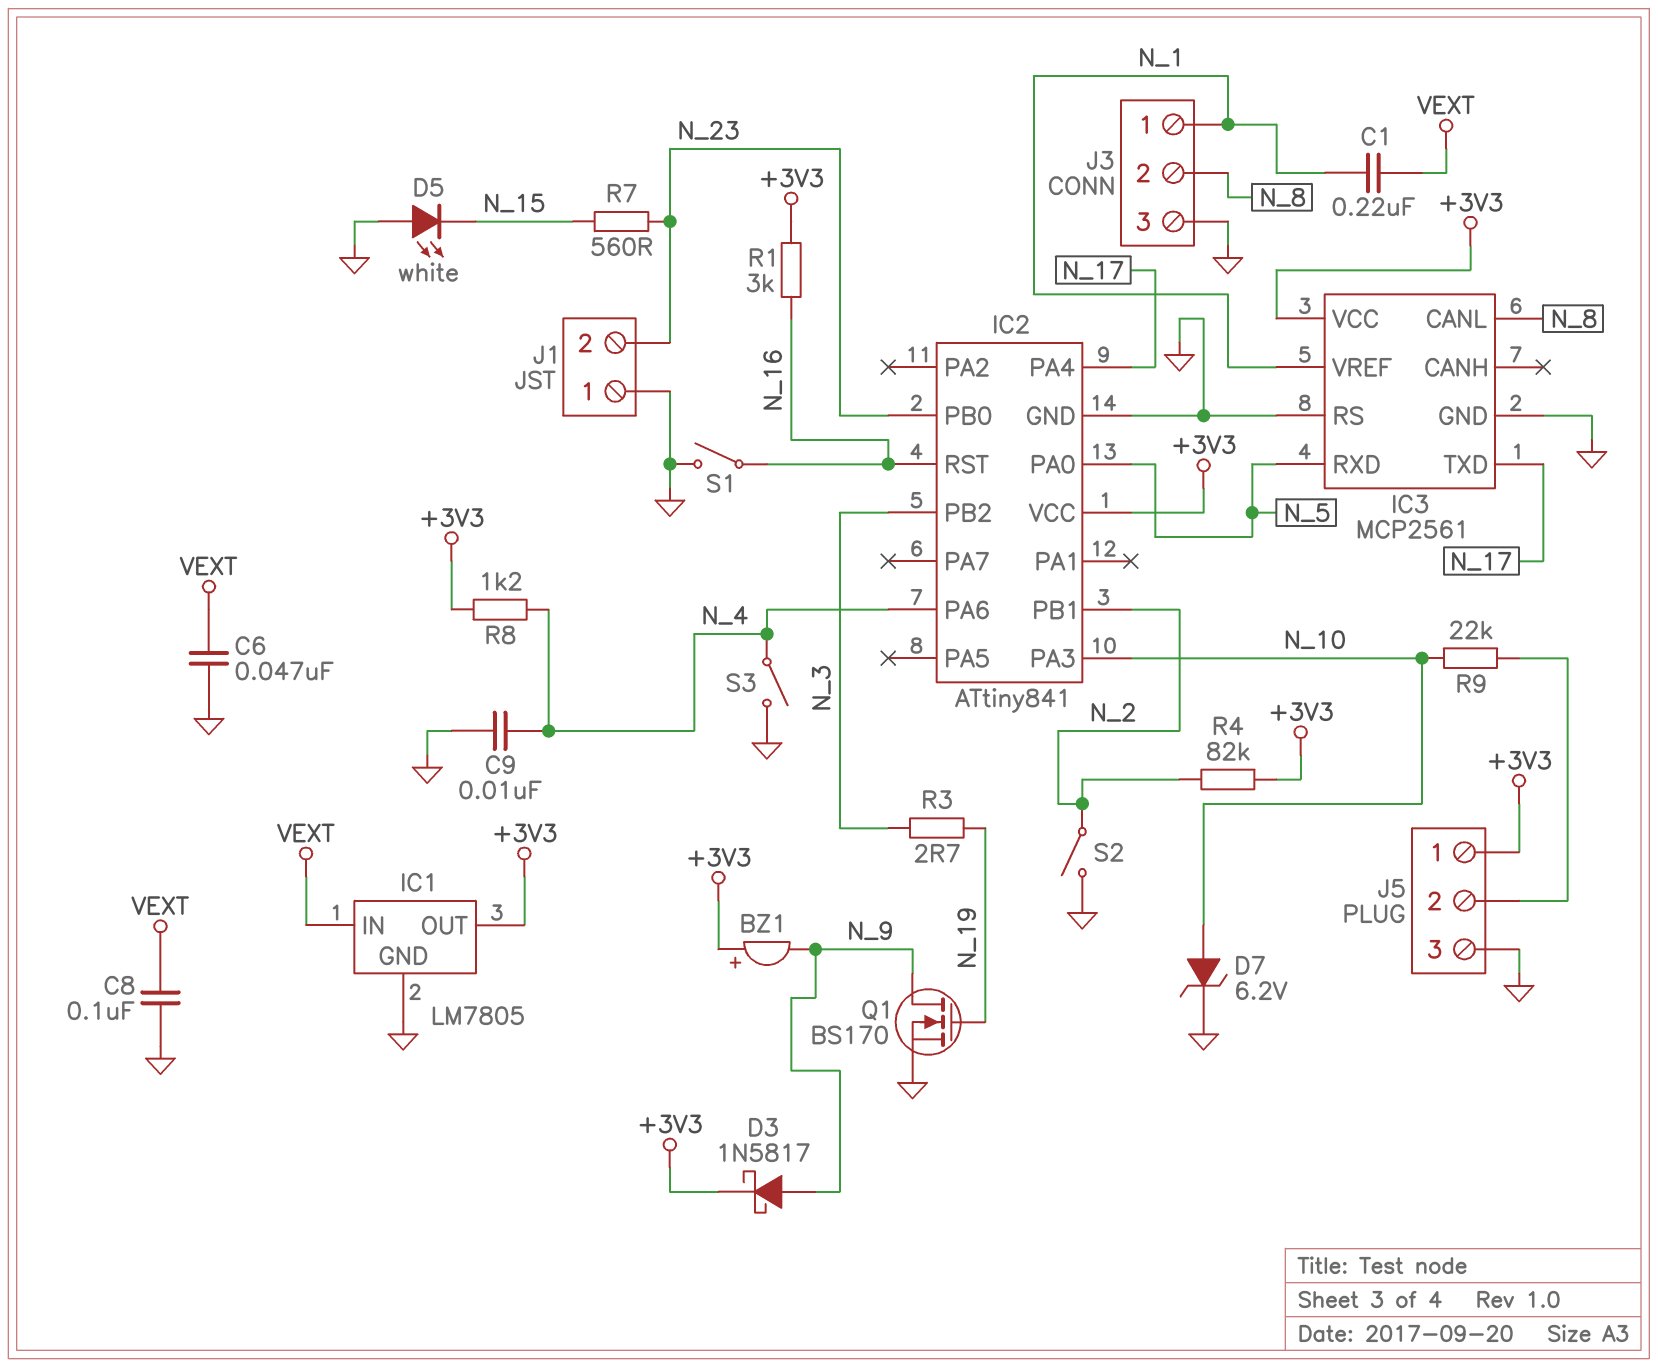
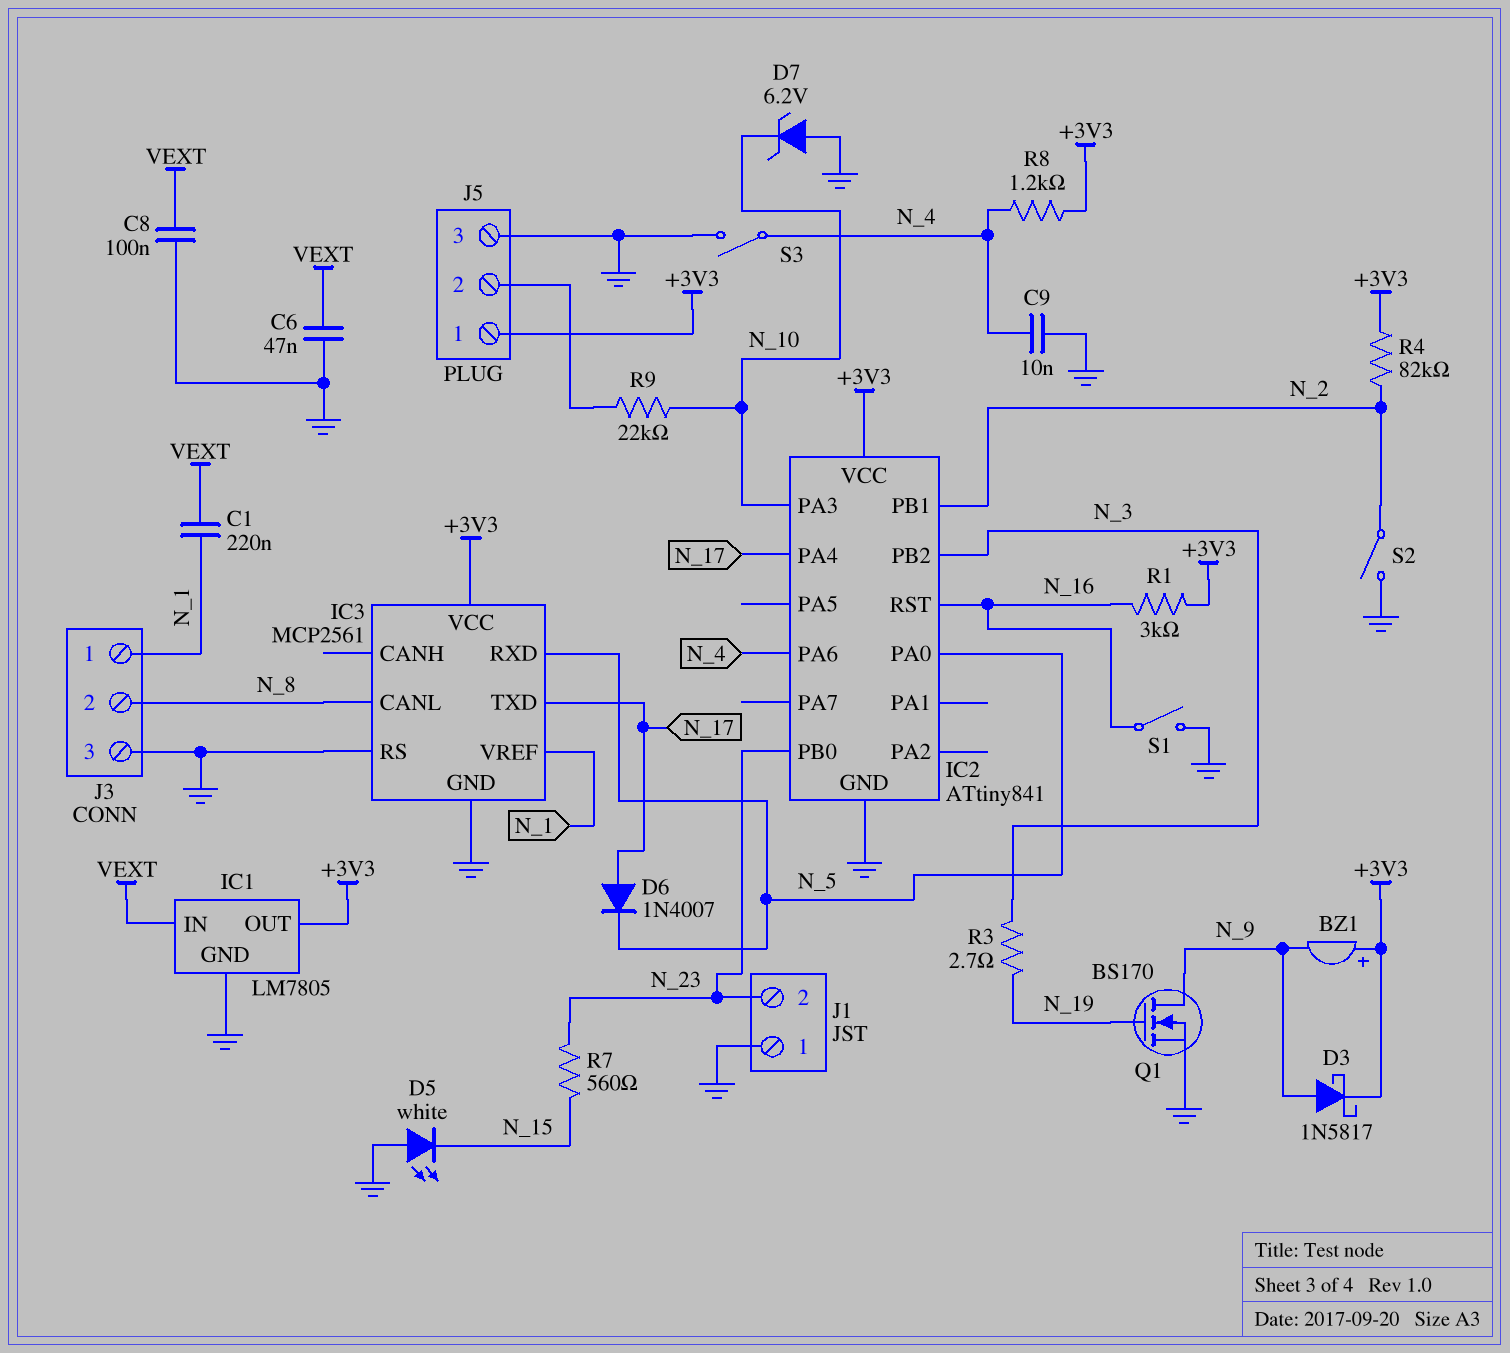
D6: none -> diode 1N4007 (A N_17, K N_5)
D7: zener 6.2V (A N_10, K GND) -> zener 6.2V (A GND, K N_10)

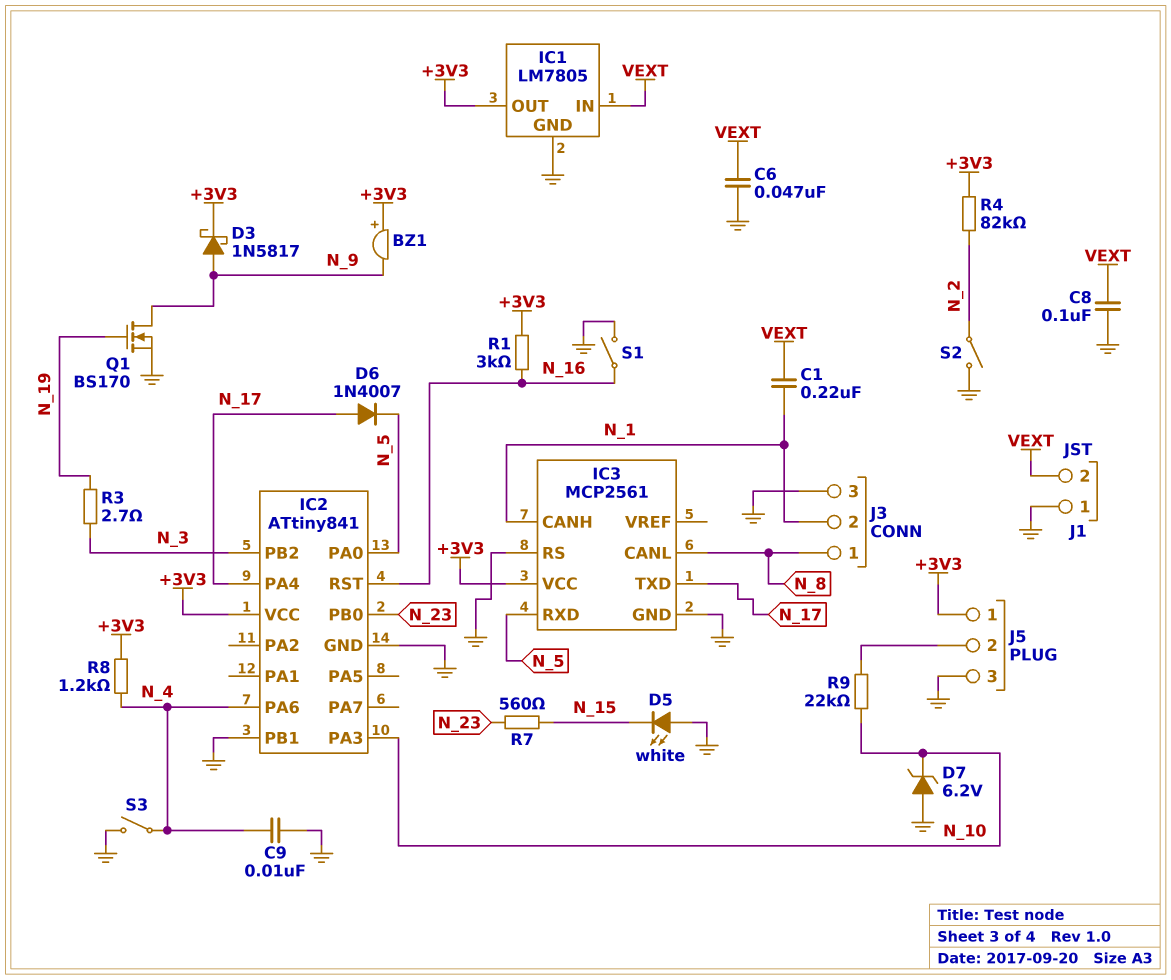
IC2 pin PB1: N_2 -> GND
IC3 pin CANH: none -> N_1
IC3 pin VREF: N_1 -> none
J1 pin 2: N_23 -> VEXT
J3 pin 1: N_1 -> N_8
J3 pin 2: N_8 -> N_1

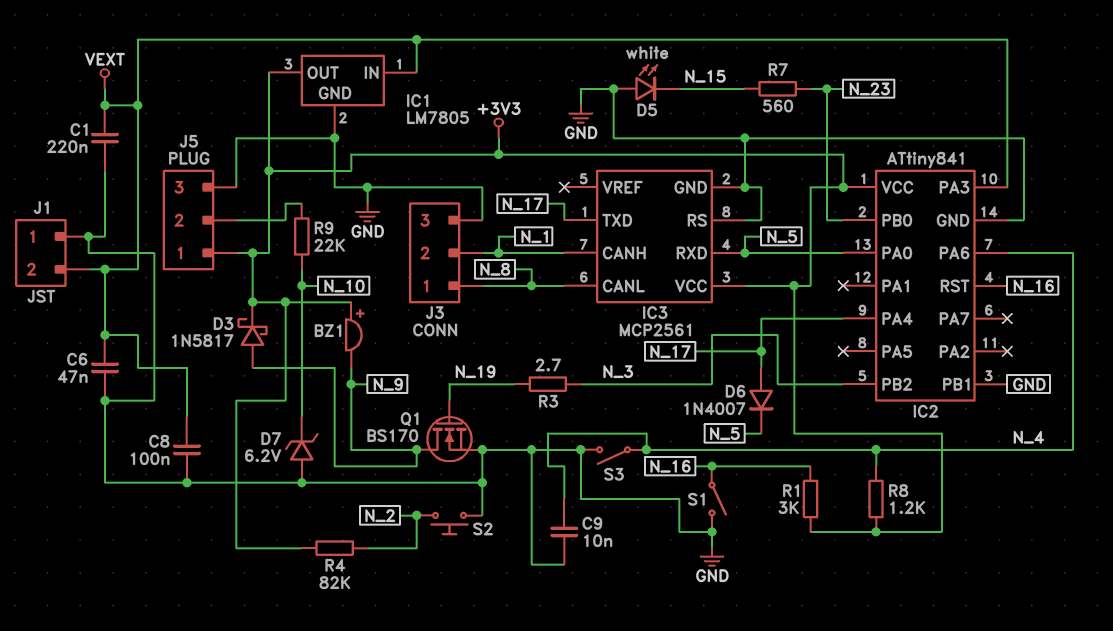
C1: 220nF (N_1, VEXT) -> 220nF (GND, VEXT)
IC2 pin PA3: N_10 -> VEXT
S2: switch (GND, N_2) -> button (GND, N_2)

